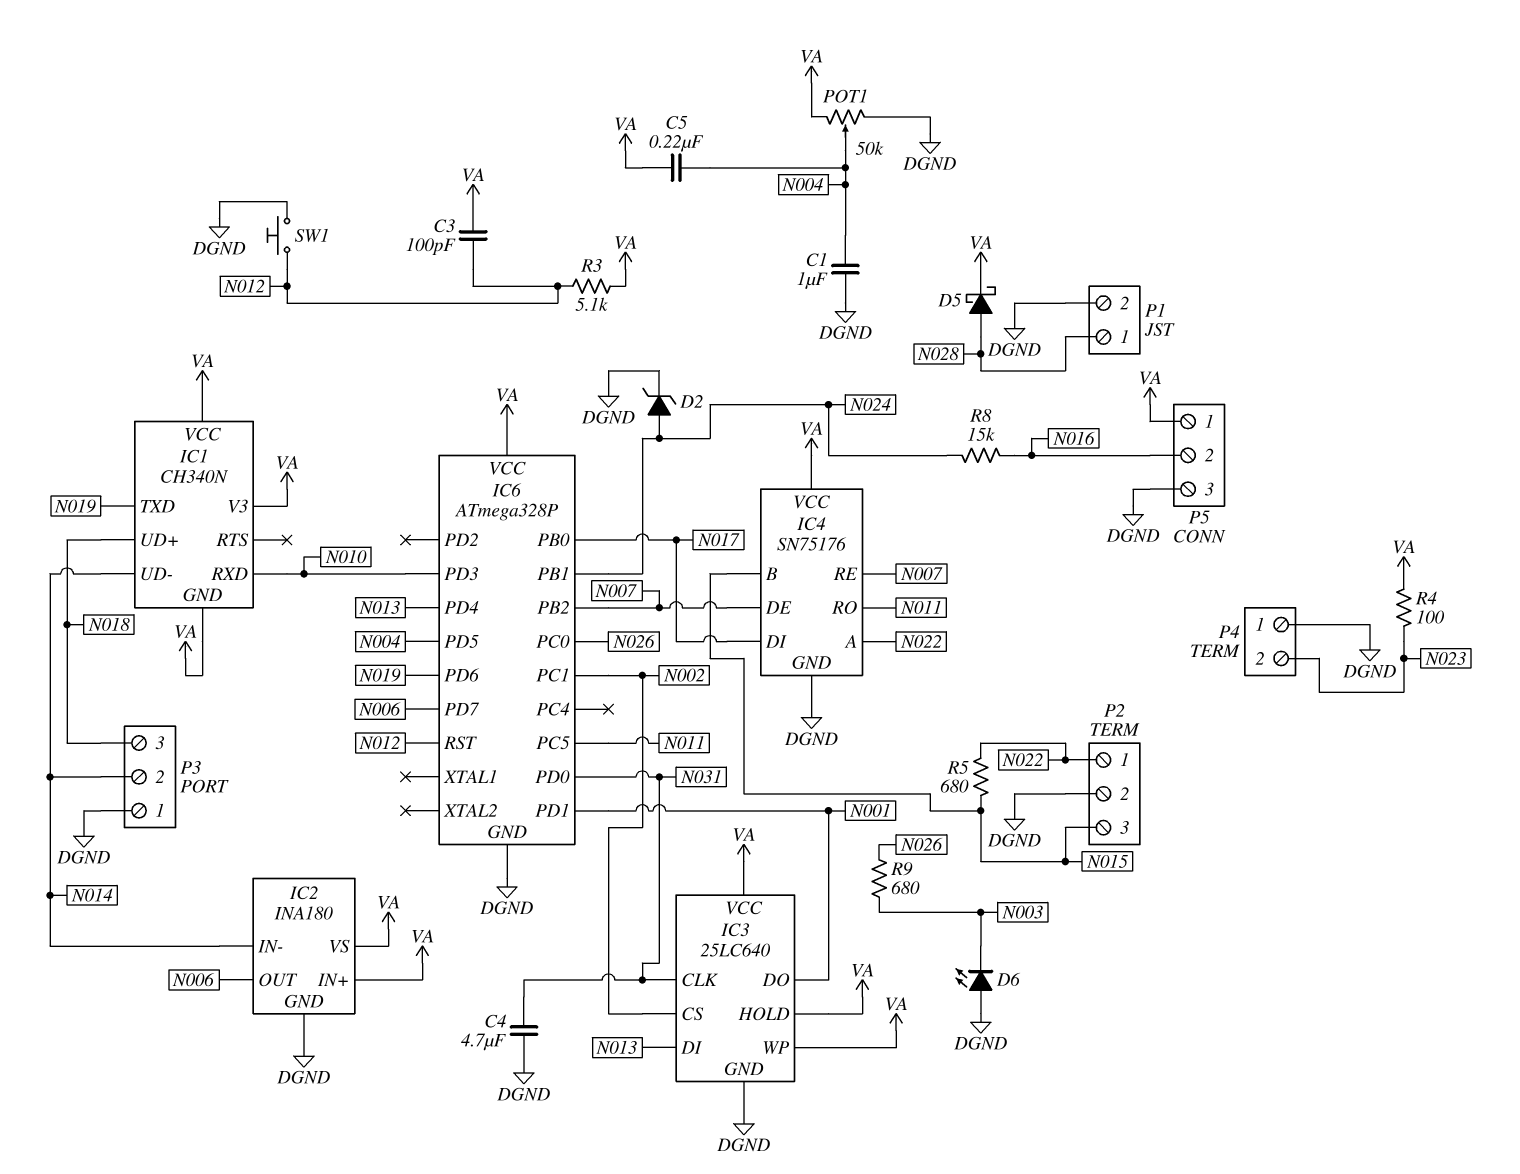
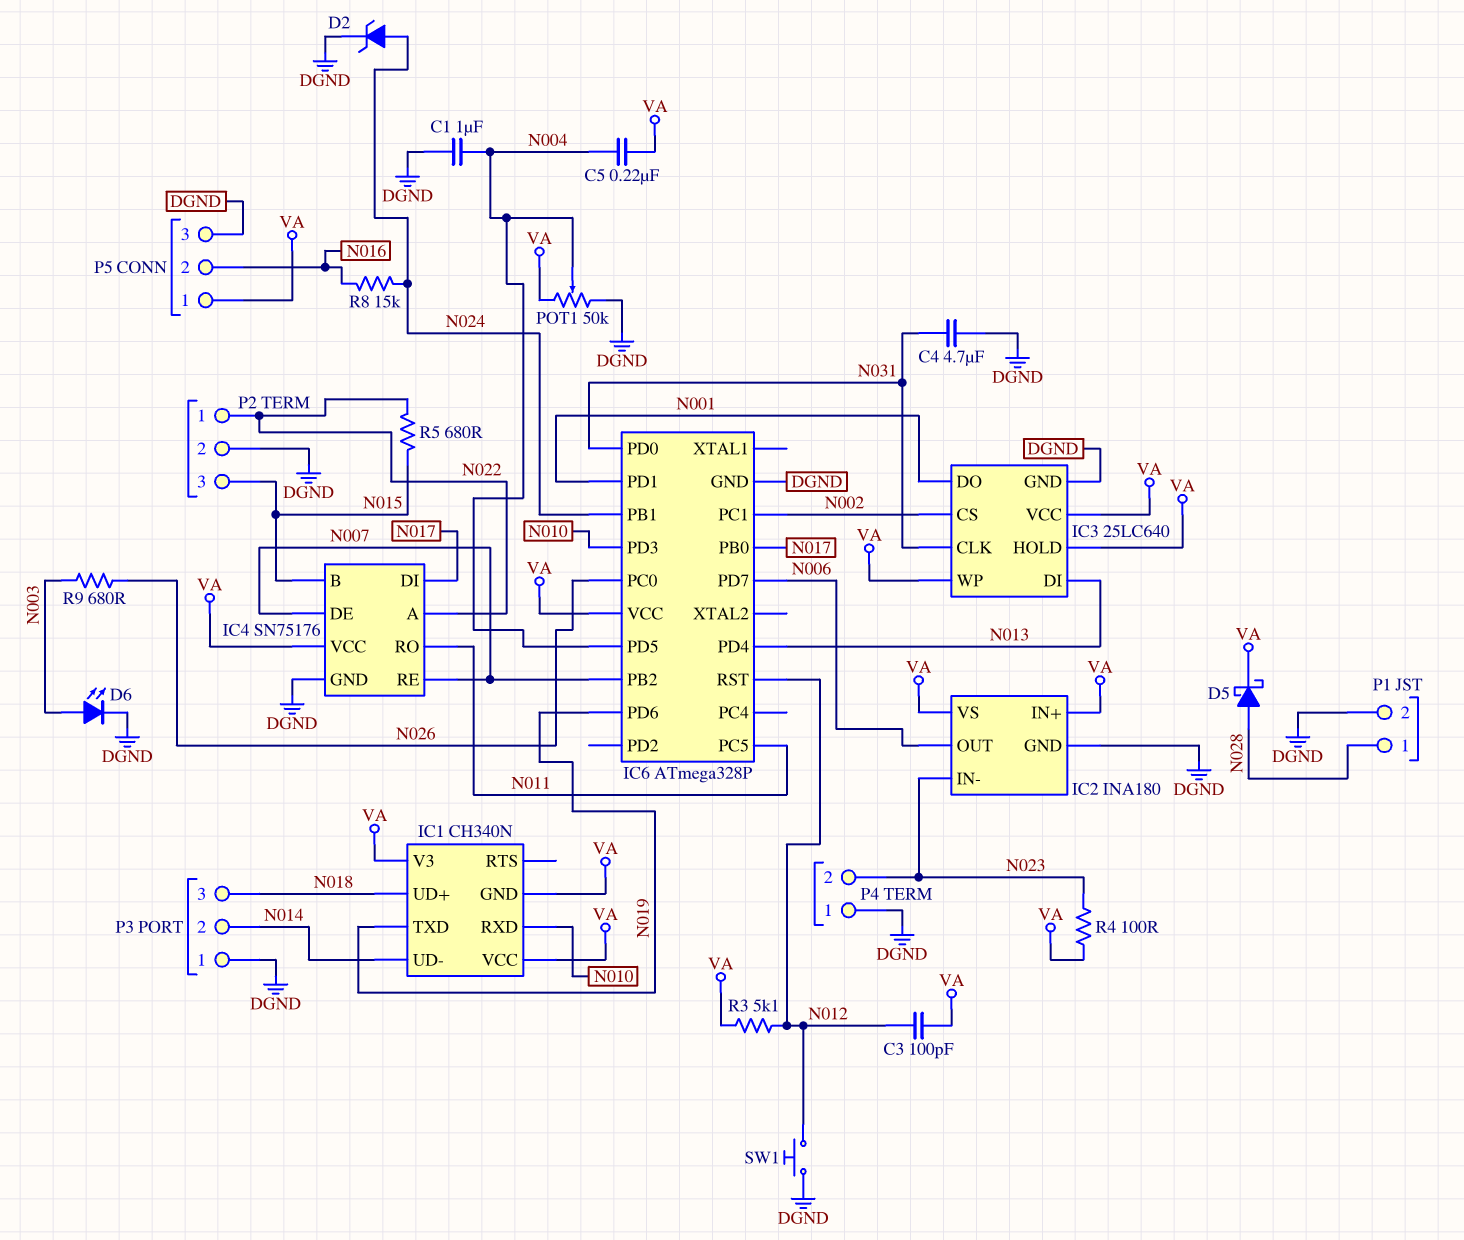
D6: LED (A DGND, K N003) -> LED (A N003, K DGND)
IC2 pin IN-: N014 -> N023

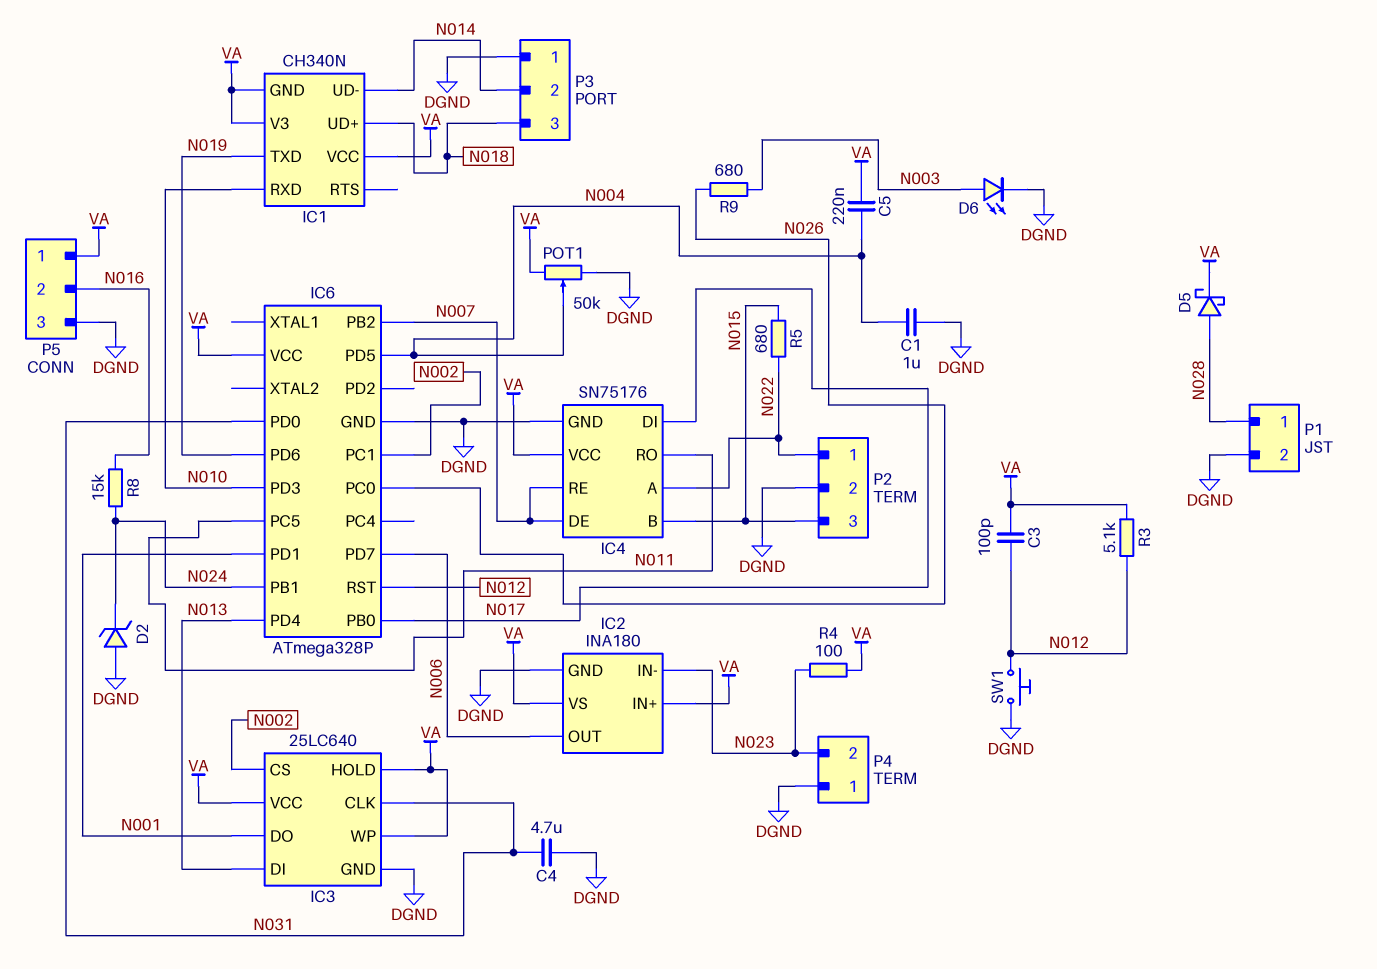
D2: zener (A N024, K DGND) -> zener (A DGND, K N024)

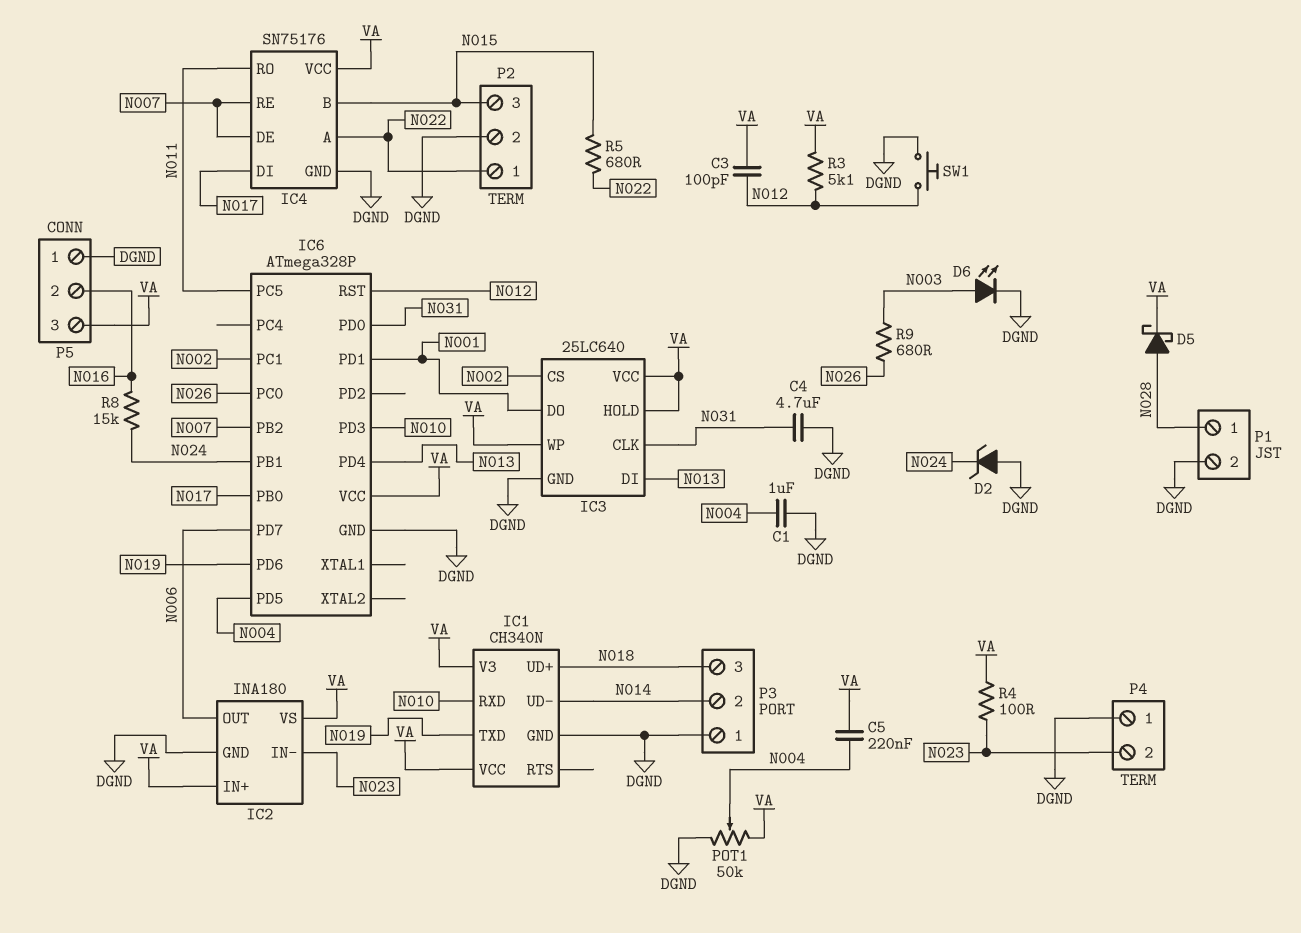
IC1 pin GND: VA -> DGND
P5 pin 1: VA -> DGND
P5 pin 3: DGND -> VA

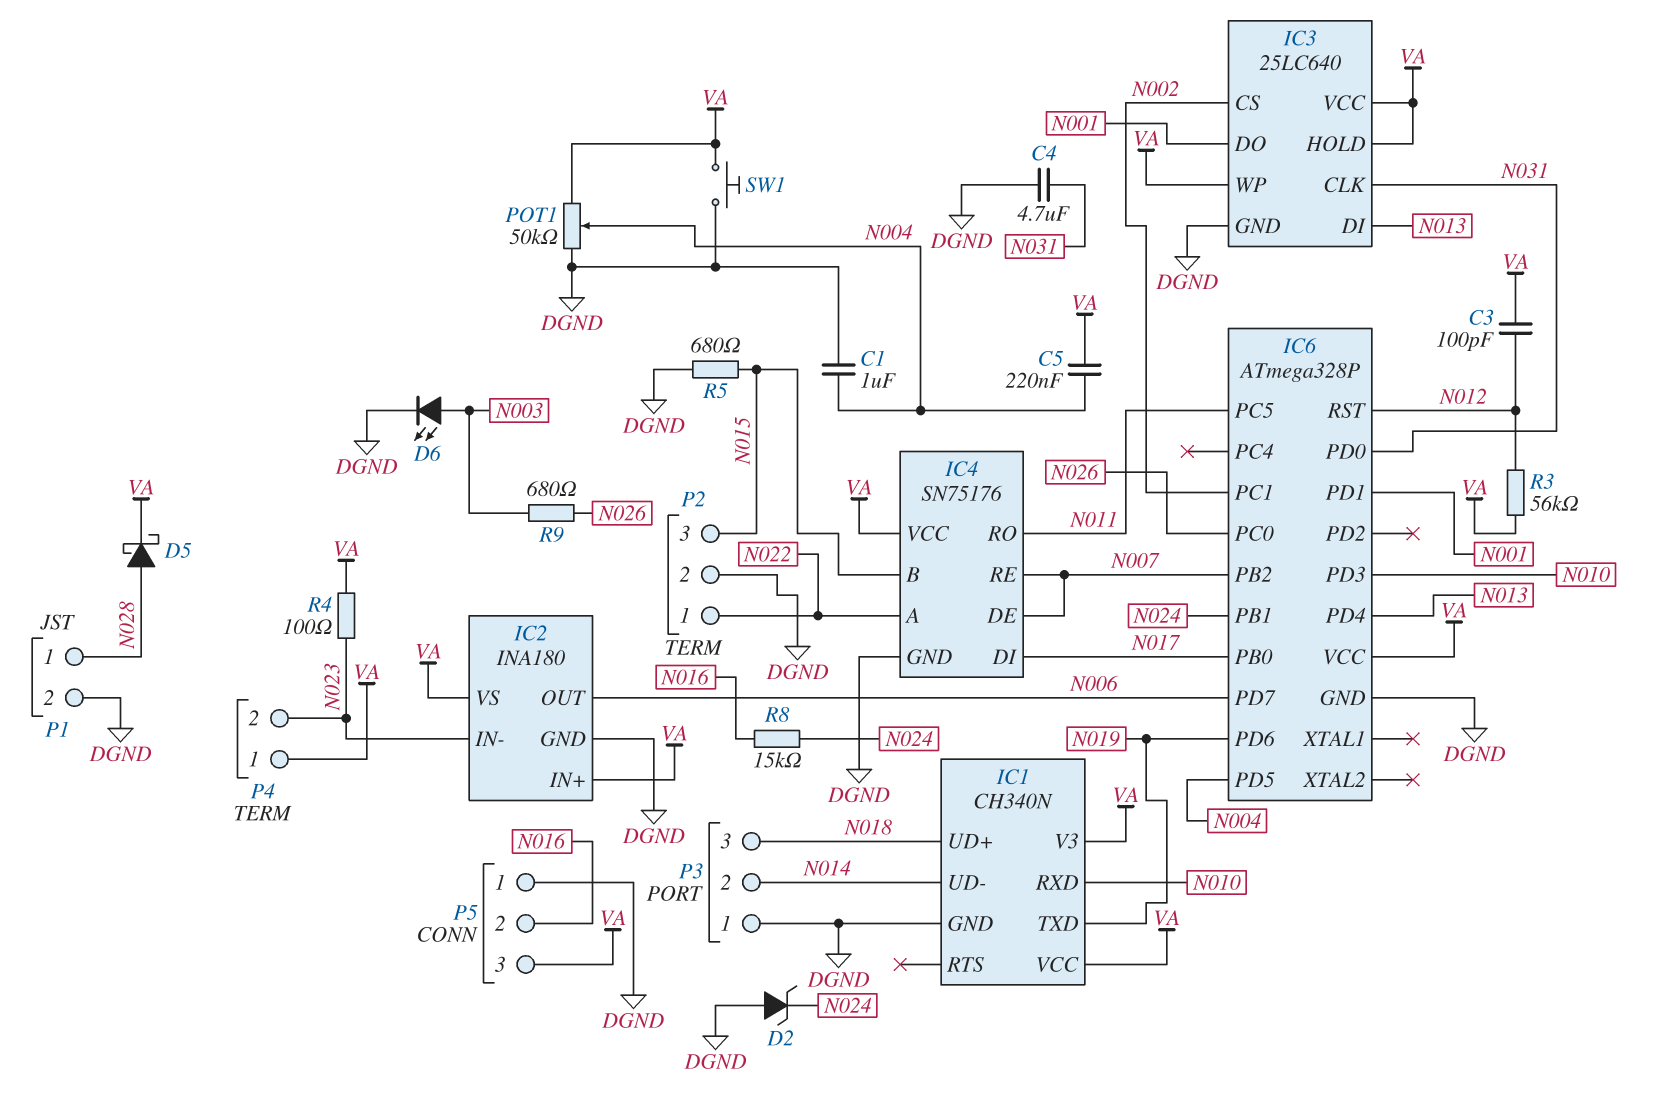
P4 pin 1: DGND -> VA
R3: 5.1k (N012, VA) -> 56k (N012, VA)
R5: 680 (N015, N022) -> 680 (DGND, N015)
SW1: button (DGND, N012) -> button (DGND, VA)

